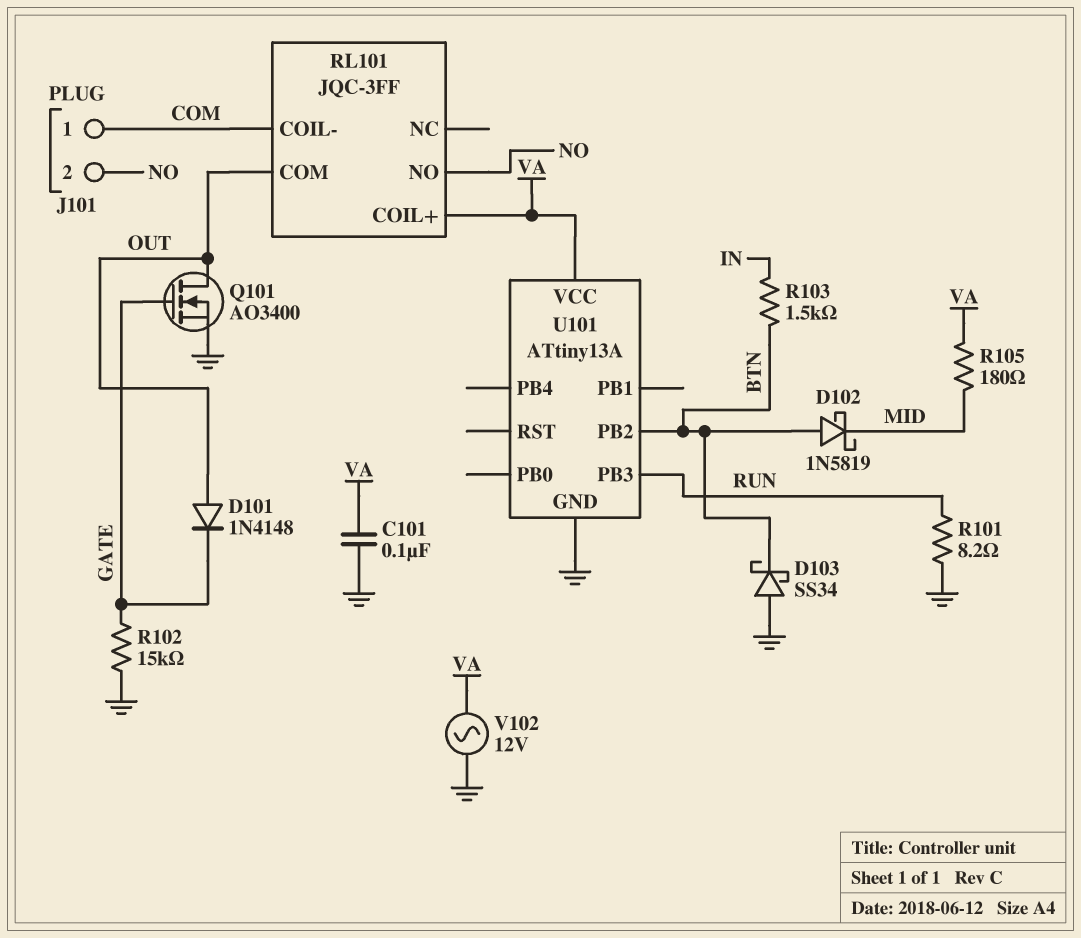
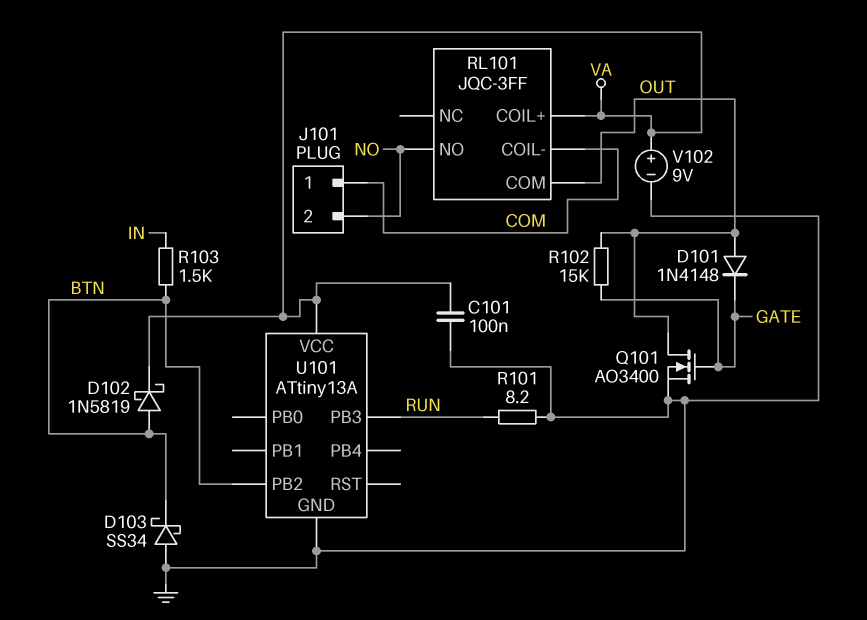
D102: schottky 1N5819 (A BTN, K MID) -> schottky 1N5819 (A BTN, K VA)
R102: 15k (GATE, GND) -> 15k (GATE, OUT)
R105: 180 (MID, VA) -> none
V102: AC 12V (GND, VA) -> 9V (plus VA, minus GND)

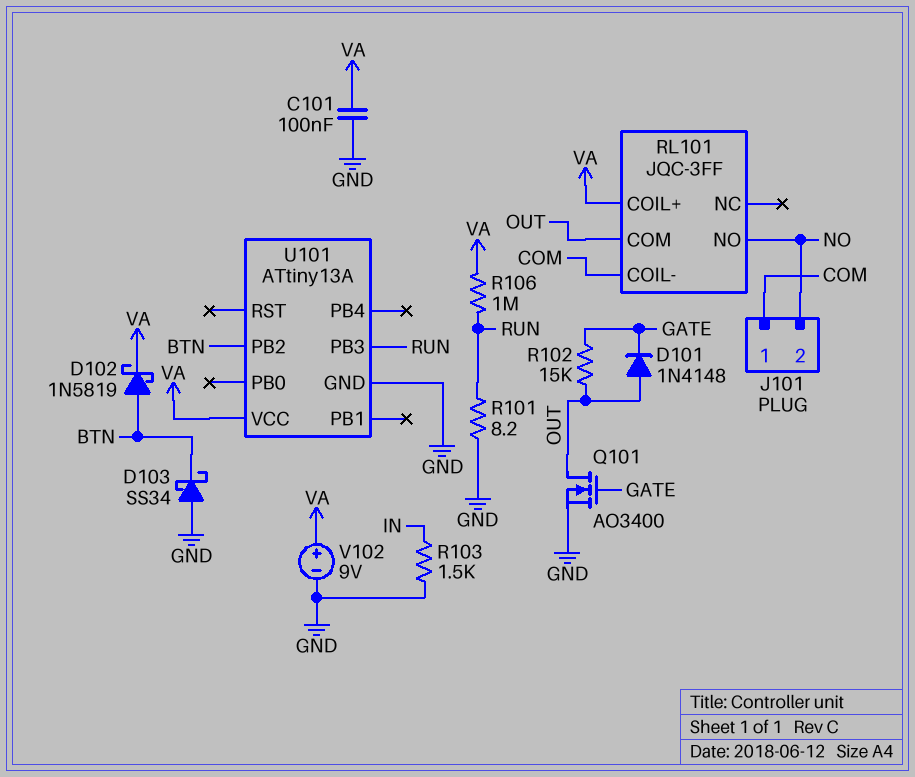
R103: 1.5k (BTN, IN) -> 1.5k (GND, IN)
R106: none -> 1M (RUN, VA)

